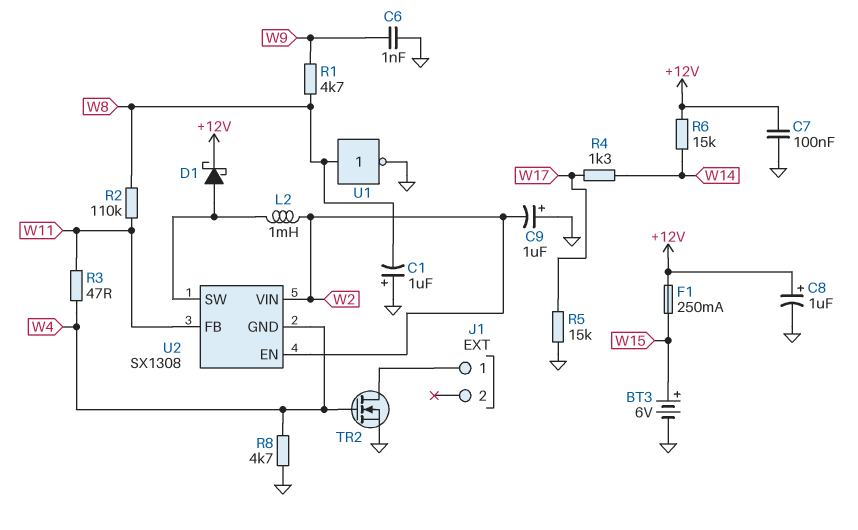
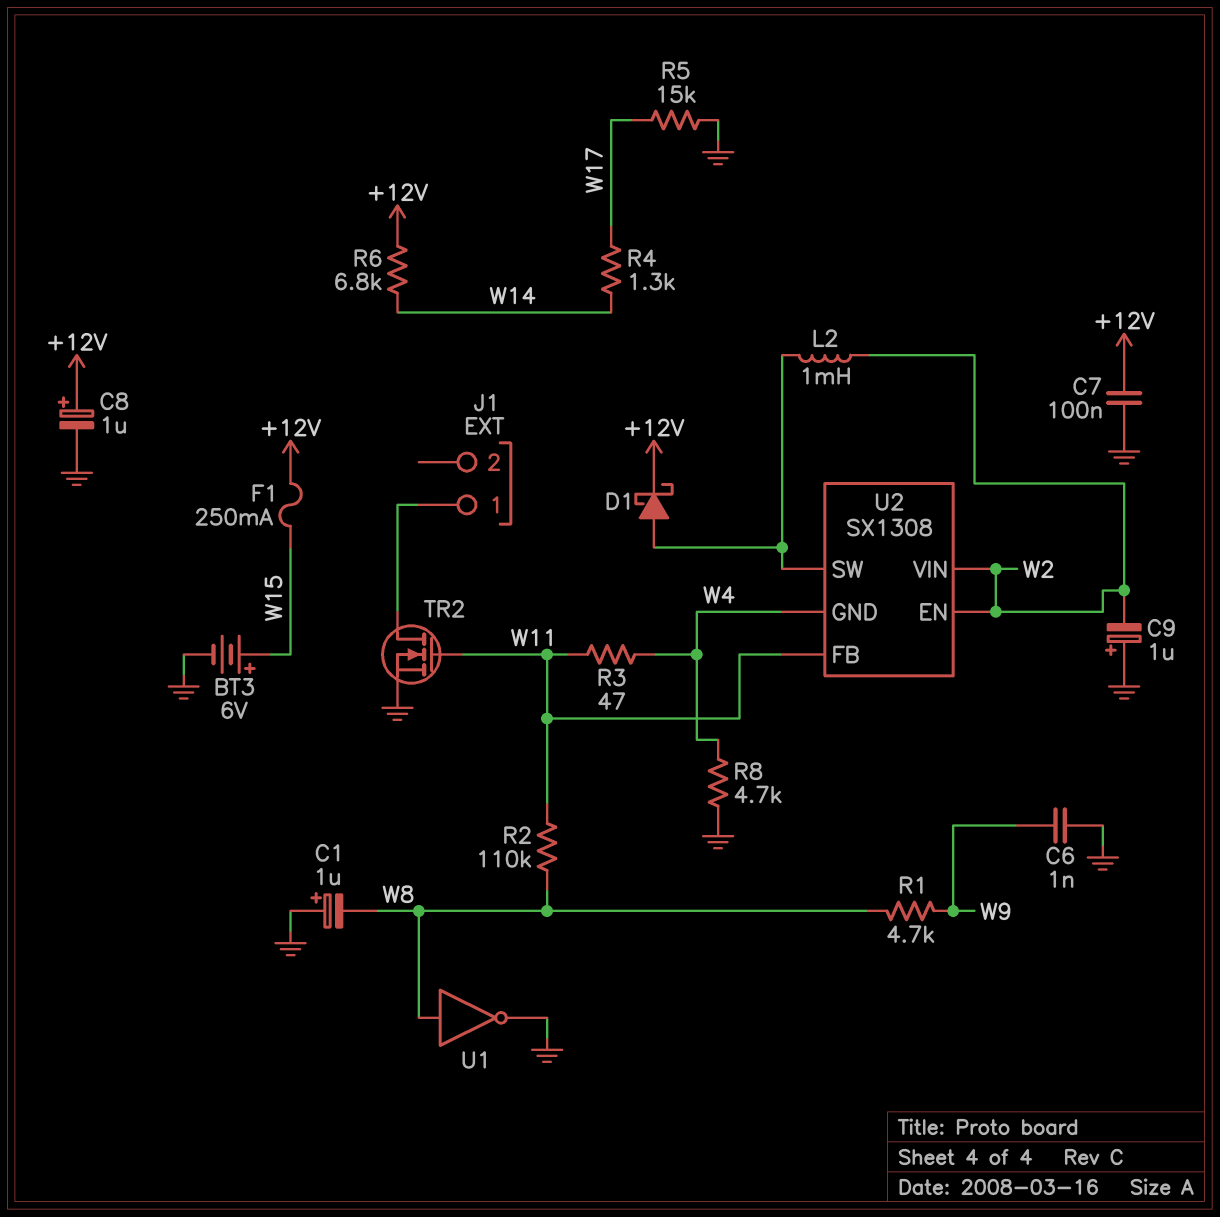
R6: 15k (+12V, W14) -> 6.8k (+12V, W14)
TR2: NMOS (G W4, D J1/1, S GND) -> NMOS (G W11, D J1/1, S GND)

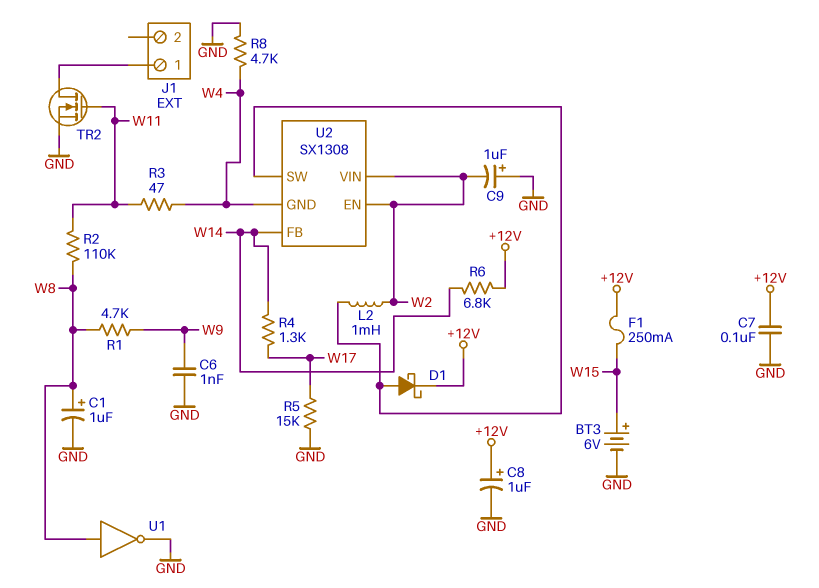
C1: 1uF (plus GND, minus W8) -> 1uF (plus W8, minus GND)
U2 pin FB: W11 -> W14

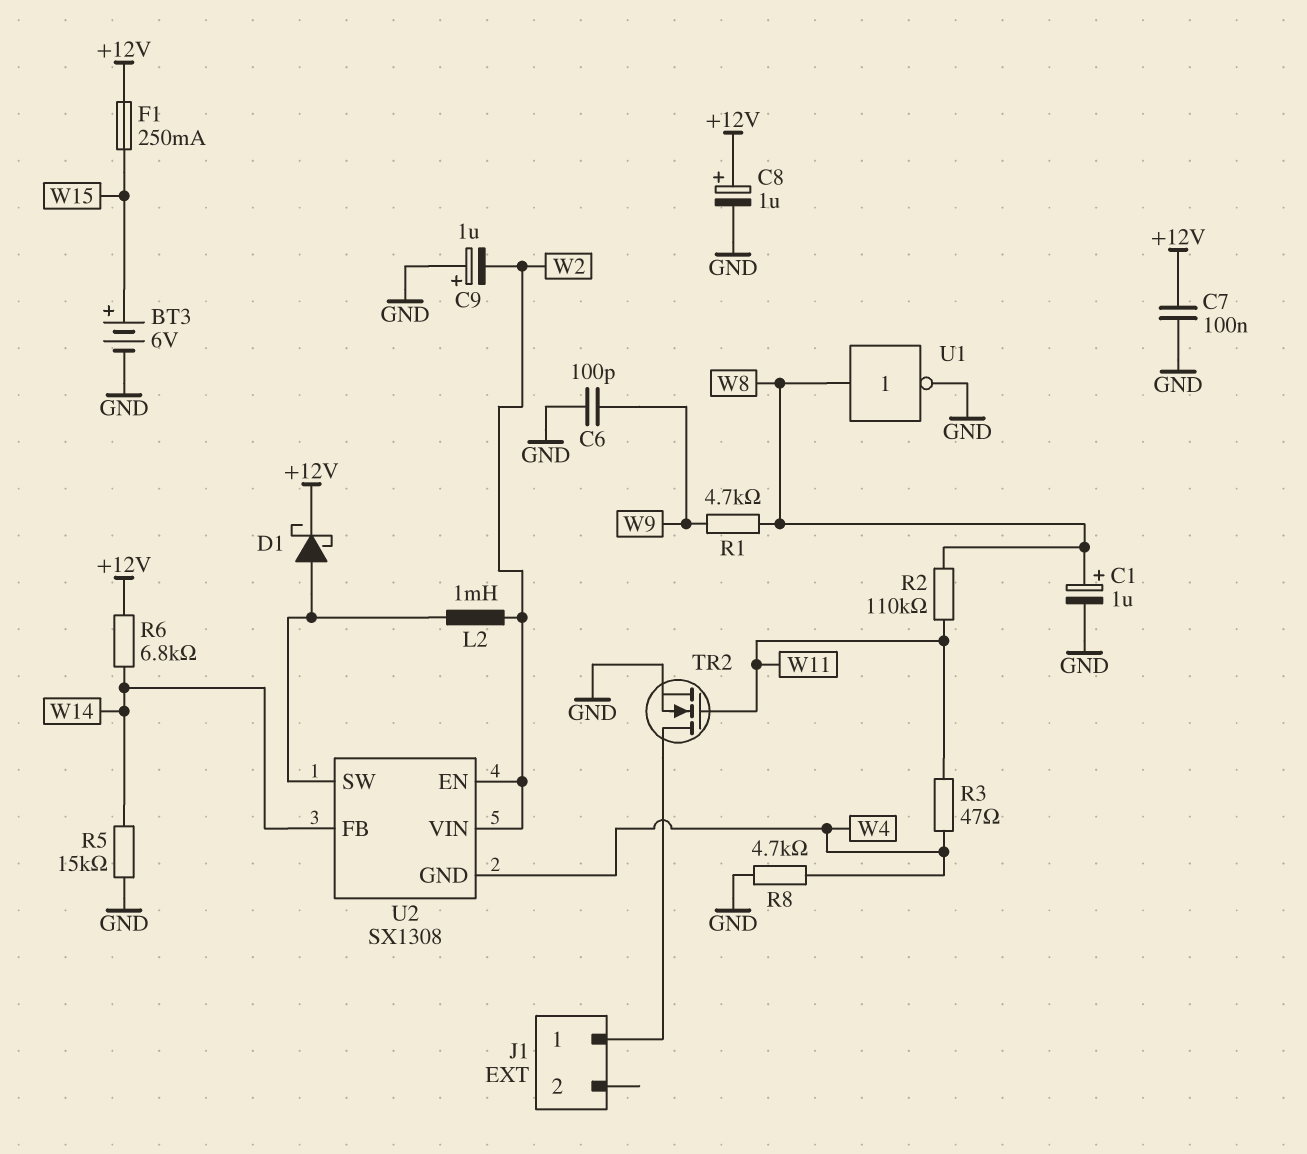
C6: 1nF (GND, W9) -> 100pF (GND, W9)
R4: 1.3k (W14, W17) -> none
R5: 15k (GND, W17) -> 15k (GND, W14)

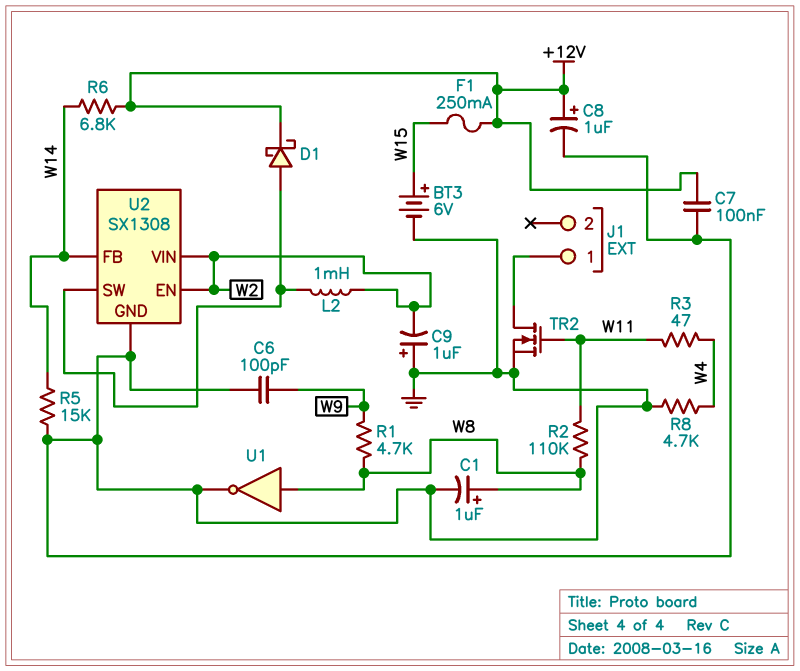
U2 pin GND: W4 -> GND

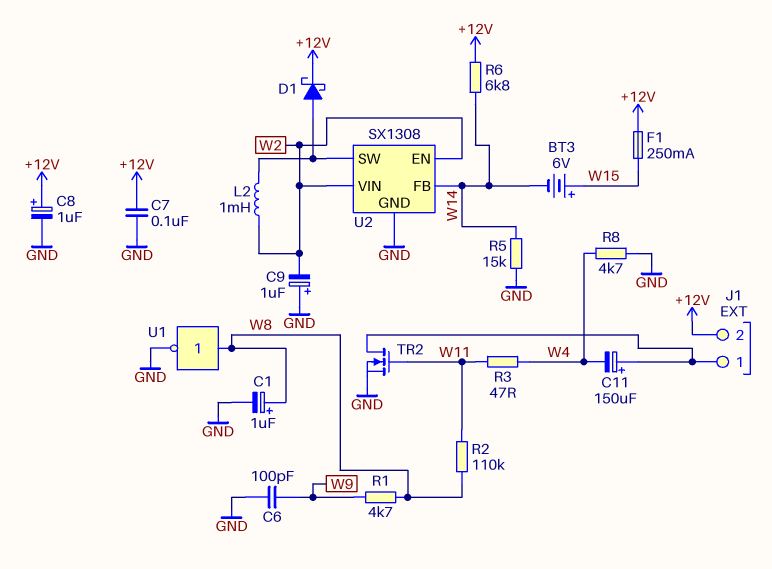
BT3: 6V (plus W15, minus GND) -> 6V (plus W15, minus W14)
C11: none -> 150uF (plus J1/1, minus W4)
J1 pin 2: none -> +12V

